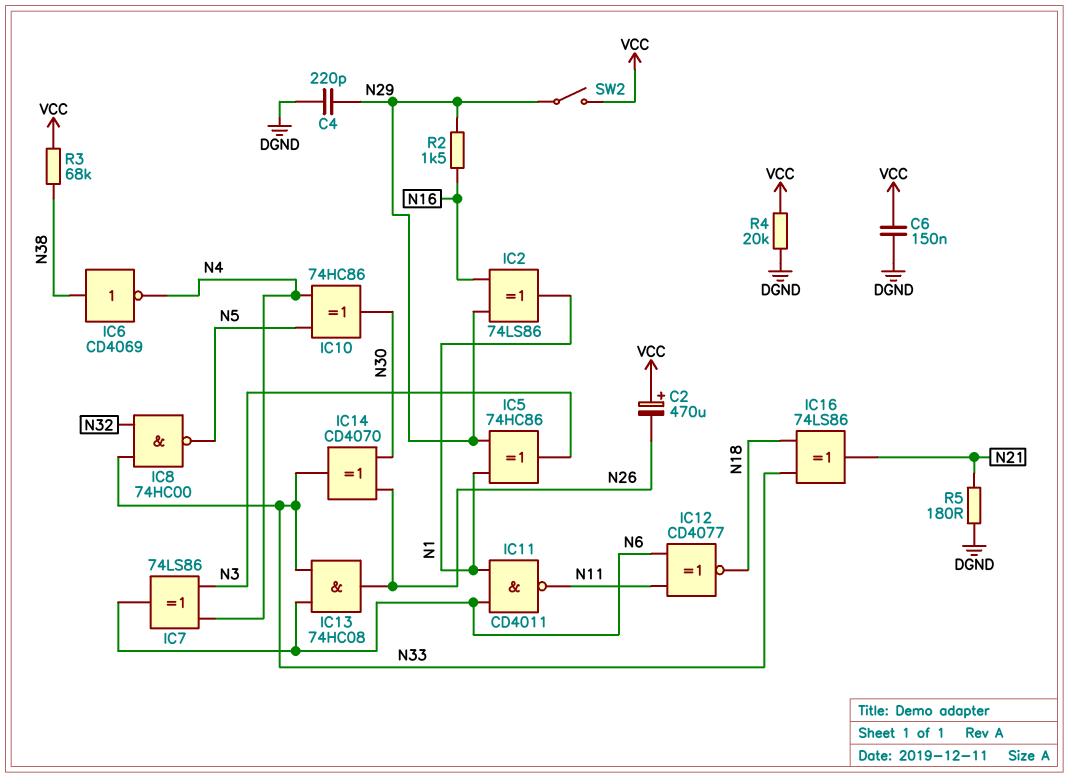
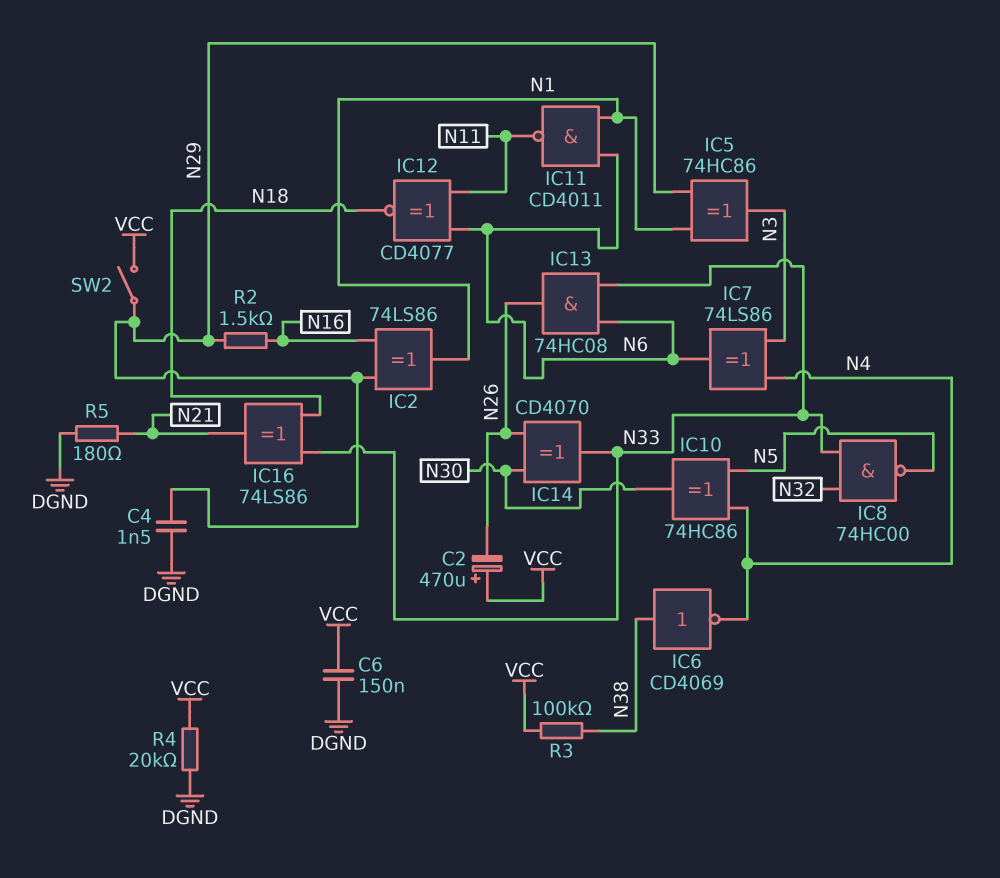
C4: 220pF (DGND, N29) -> 1.5nF (DGND, N29)
R3: 68k (N38, VCC) -> 100k (N38, VCC)

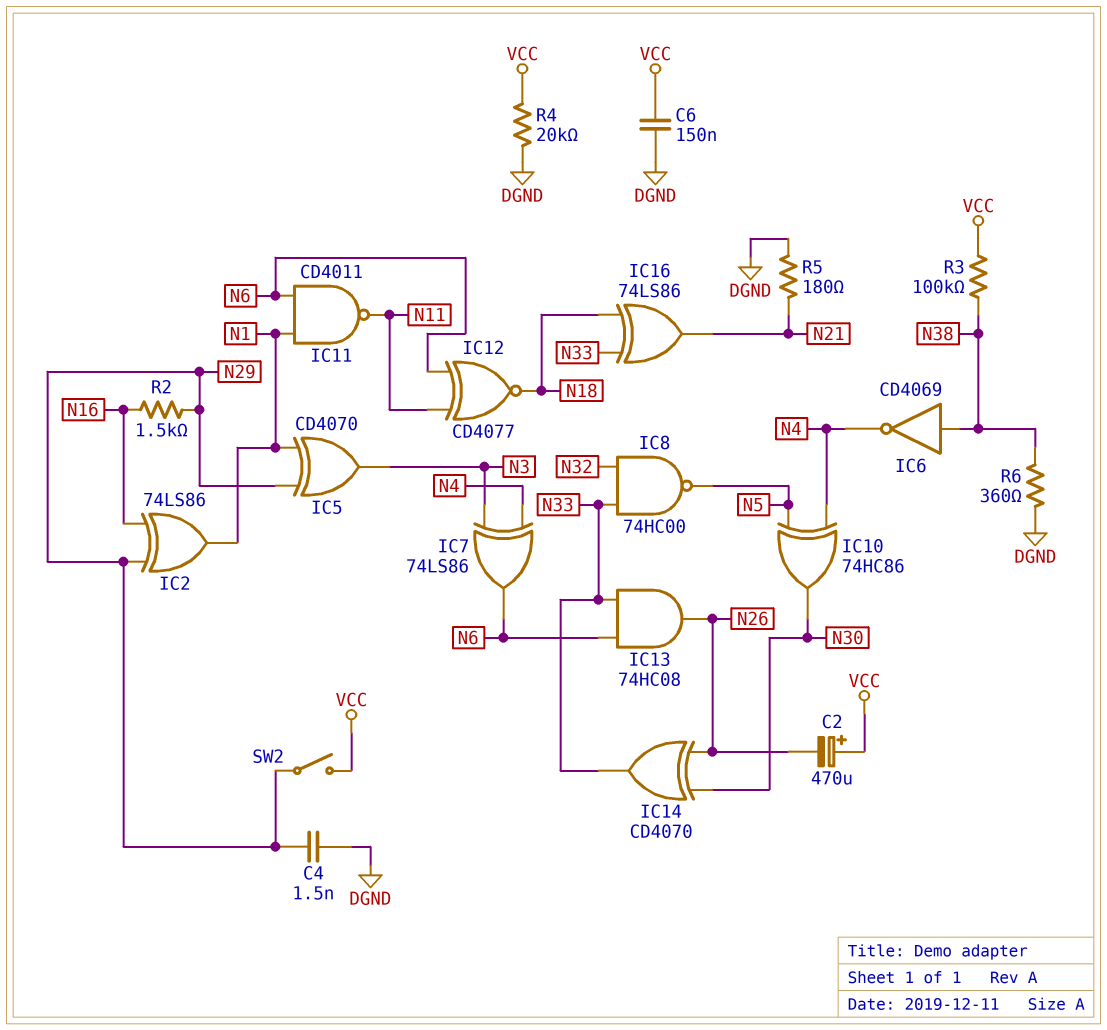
IC5: XOR 74HC86 (in N1, in N29, out N3) -> XOR CD4070 (in N1, in N29, out N3)
R6: none -> 360 (DGND, N38)

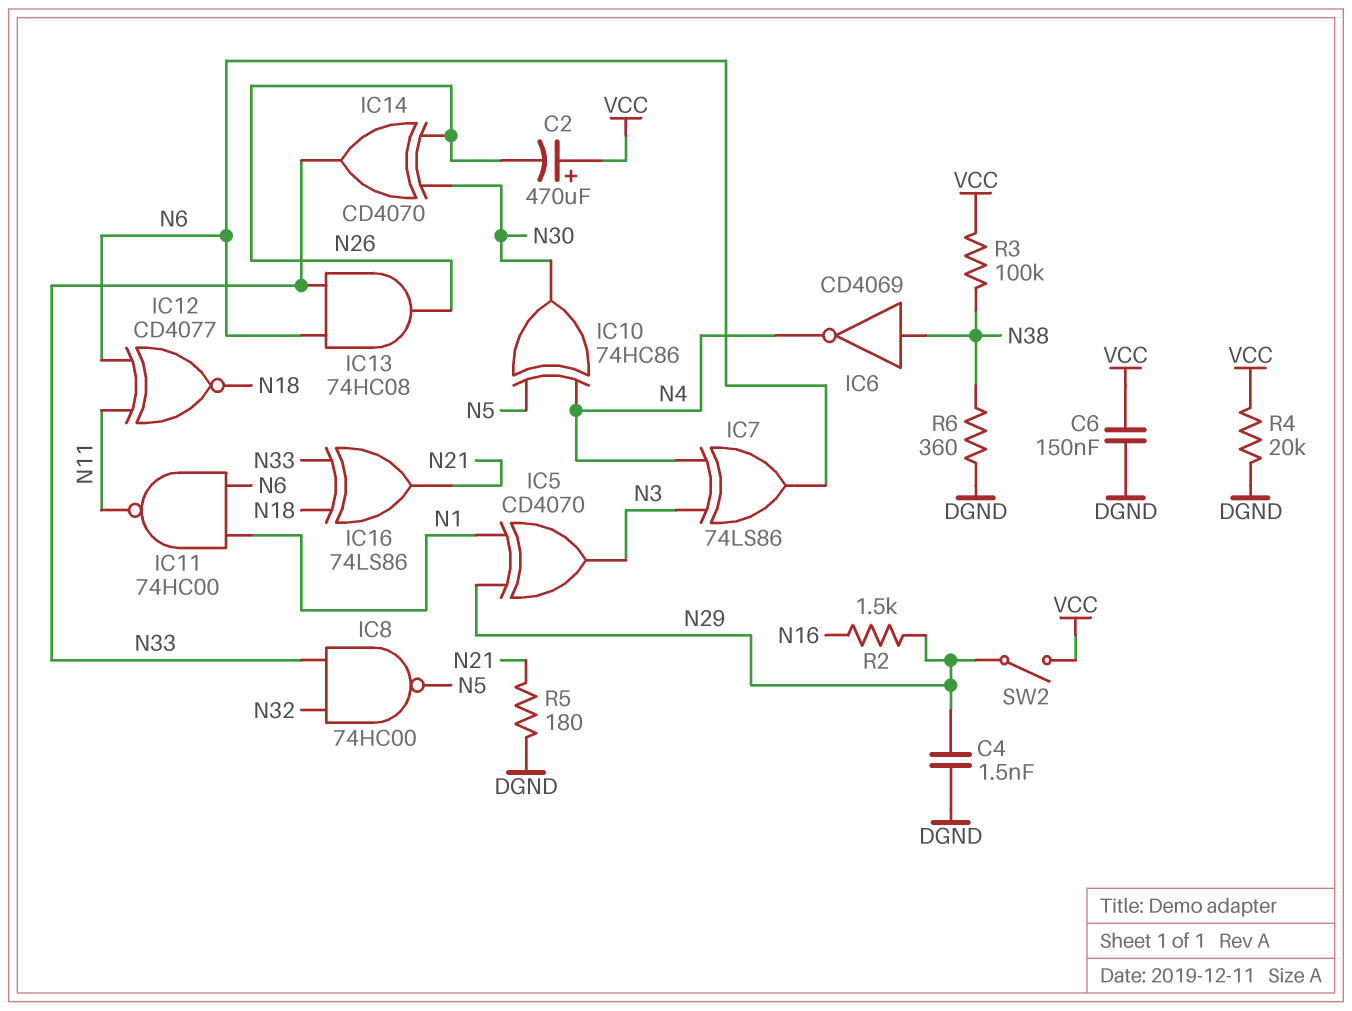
IC2: XOR 74LS86 (in N16, in N29, out N1) -> none
IC11: NAND CD4011 (in N1, in N6, out N11) -> NAND 74HC00 (in N1, in N6, out N11)

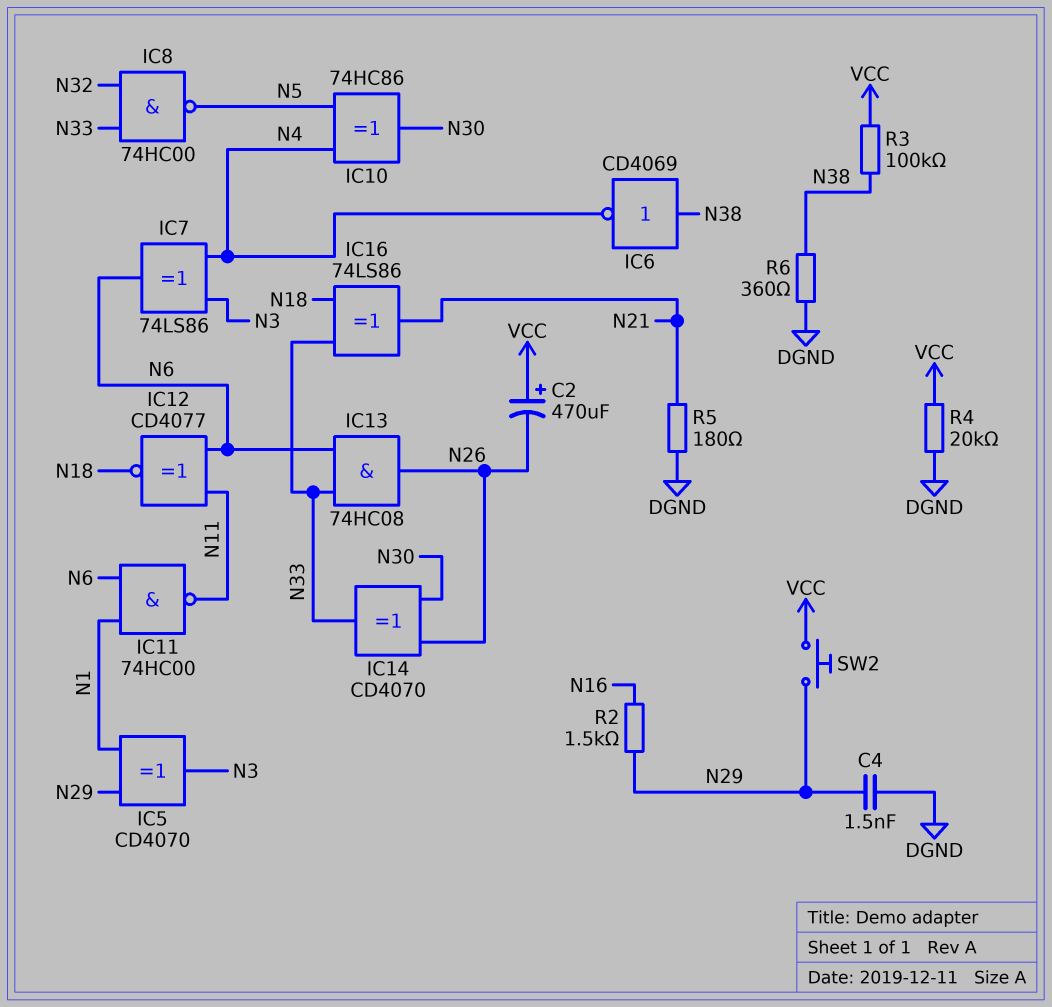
C6: 150nF (DGND, VCC) -> none
SW2: switch (N29, VCC) -> button (N29, VCC)

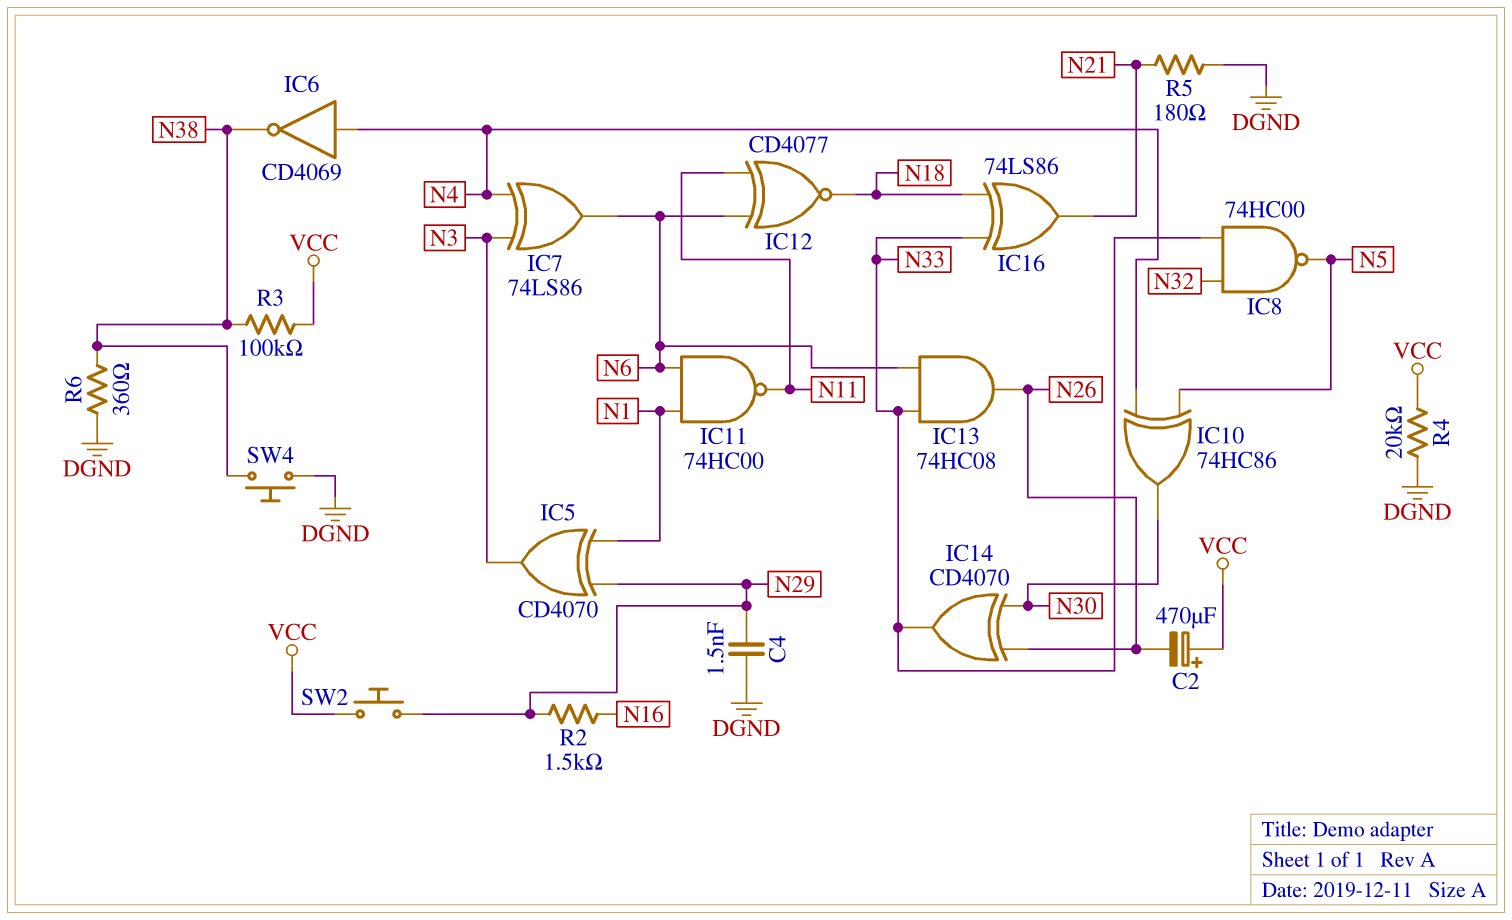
IC6: NOT CD4069 (in N38, out N4) -> NOT CD4069 (in N4, out N38)
SW4: none -> button (DGND, N38)

